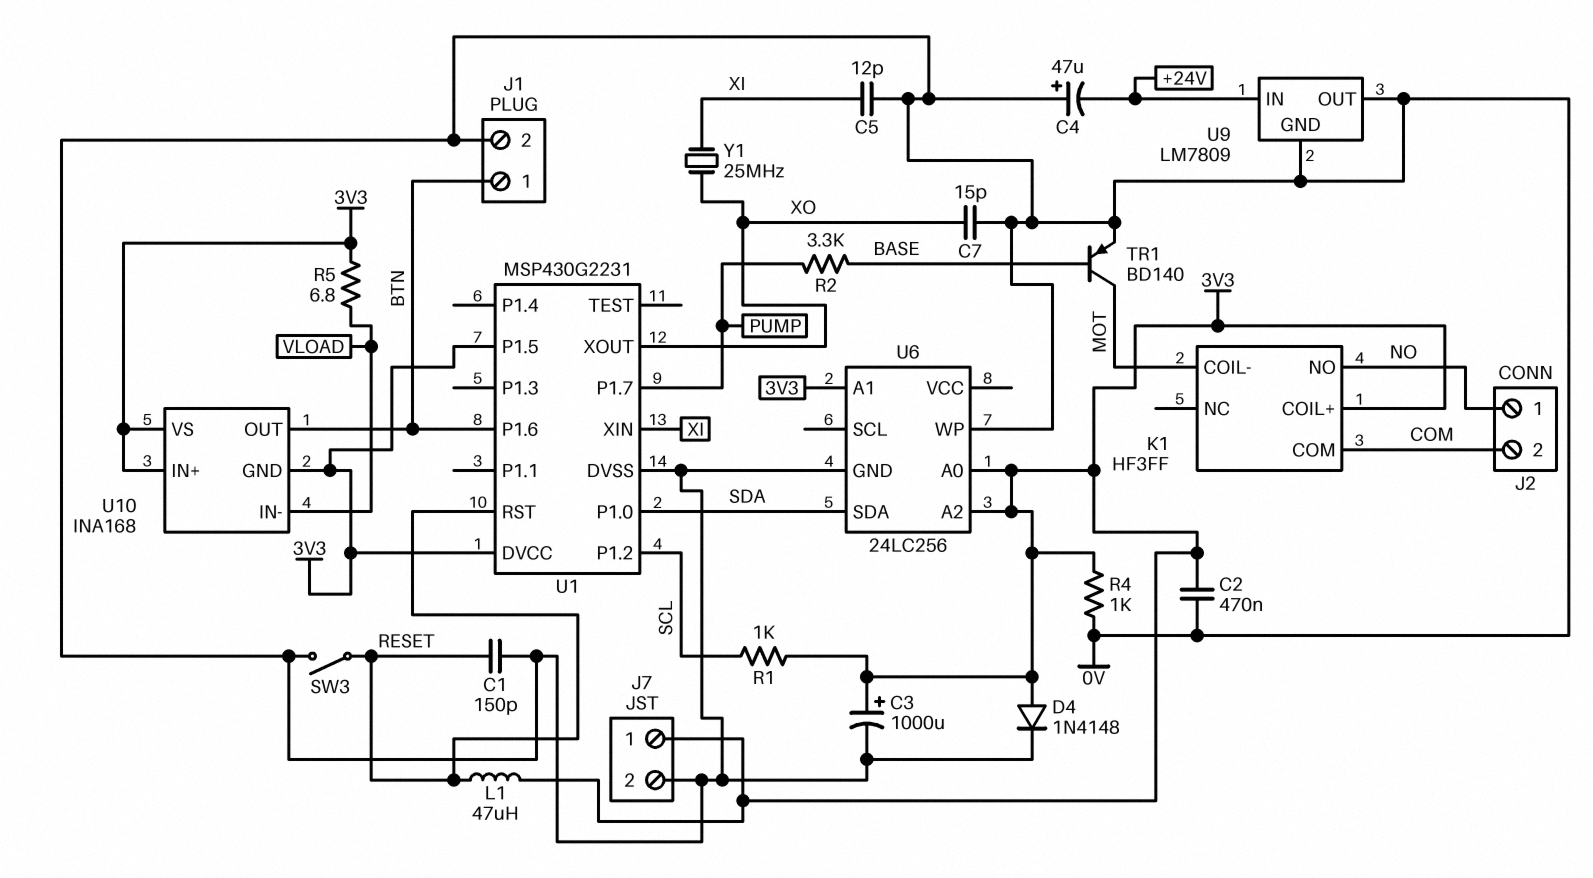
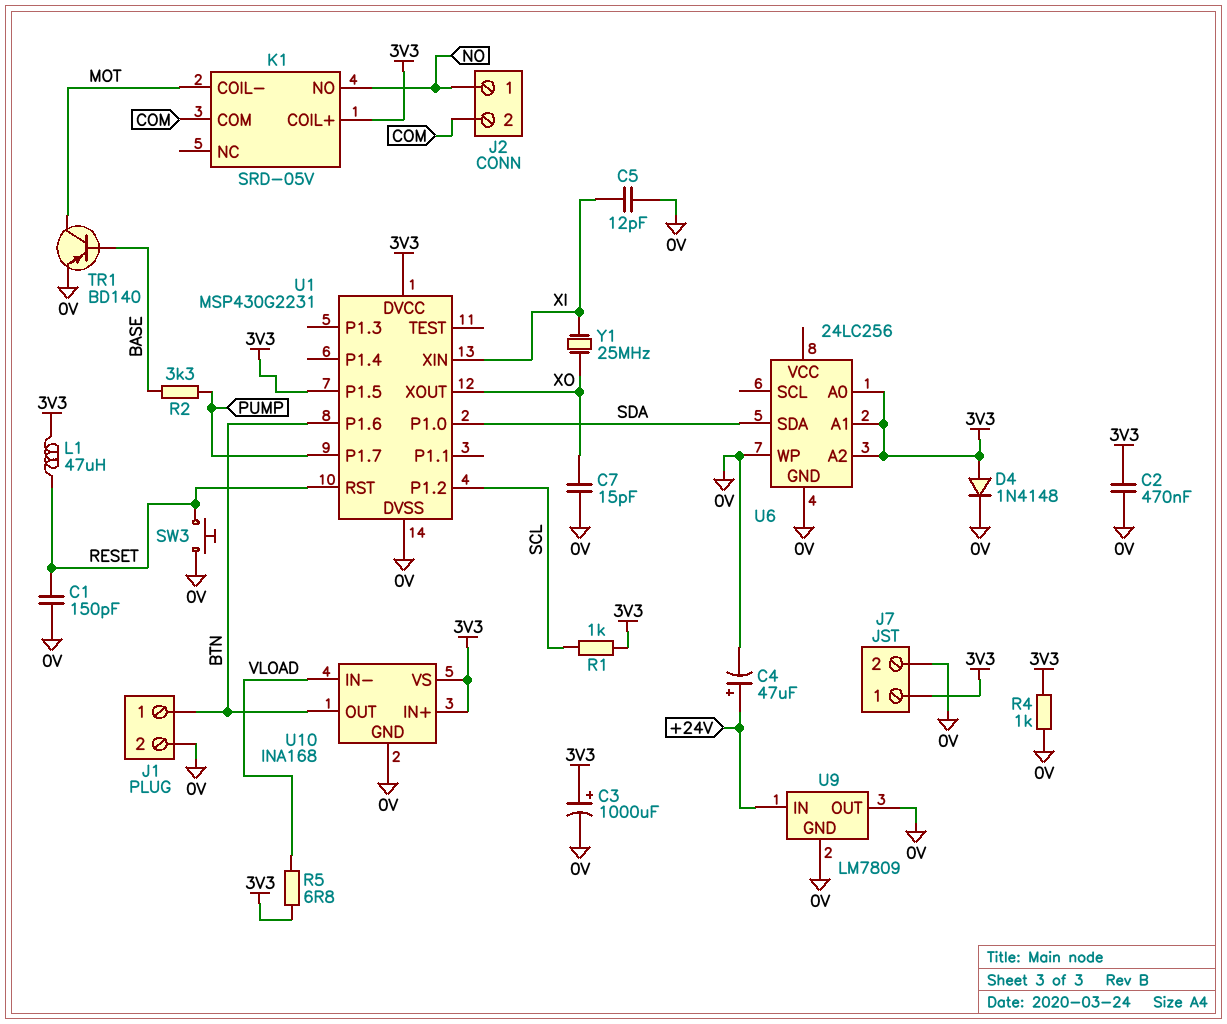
C4: 47uF (plus 0V, minus +24V) -> 47uF (plus +24V, minus 0V)
K1: HF3FF -> SRD-05V
SW3: switch (0V, RESET) -> button (0V, RESET)
U10 pin GND: 3V3 -> 0V

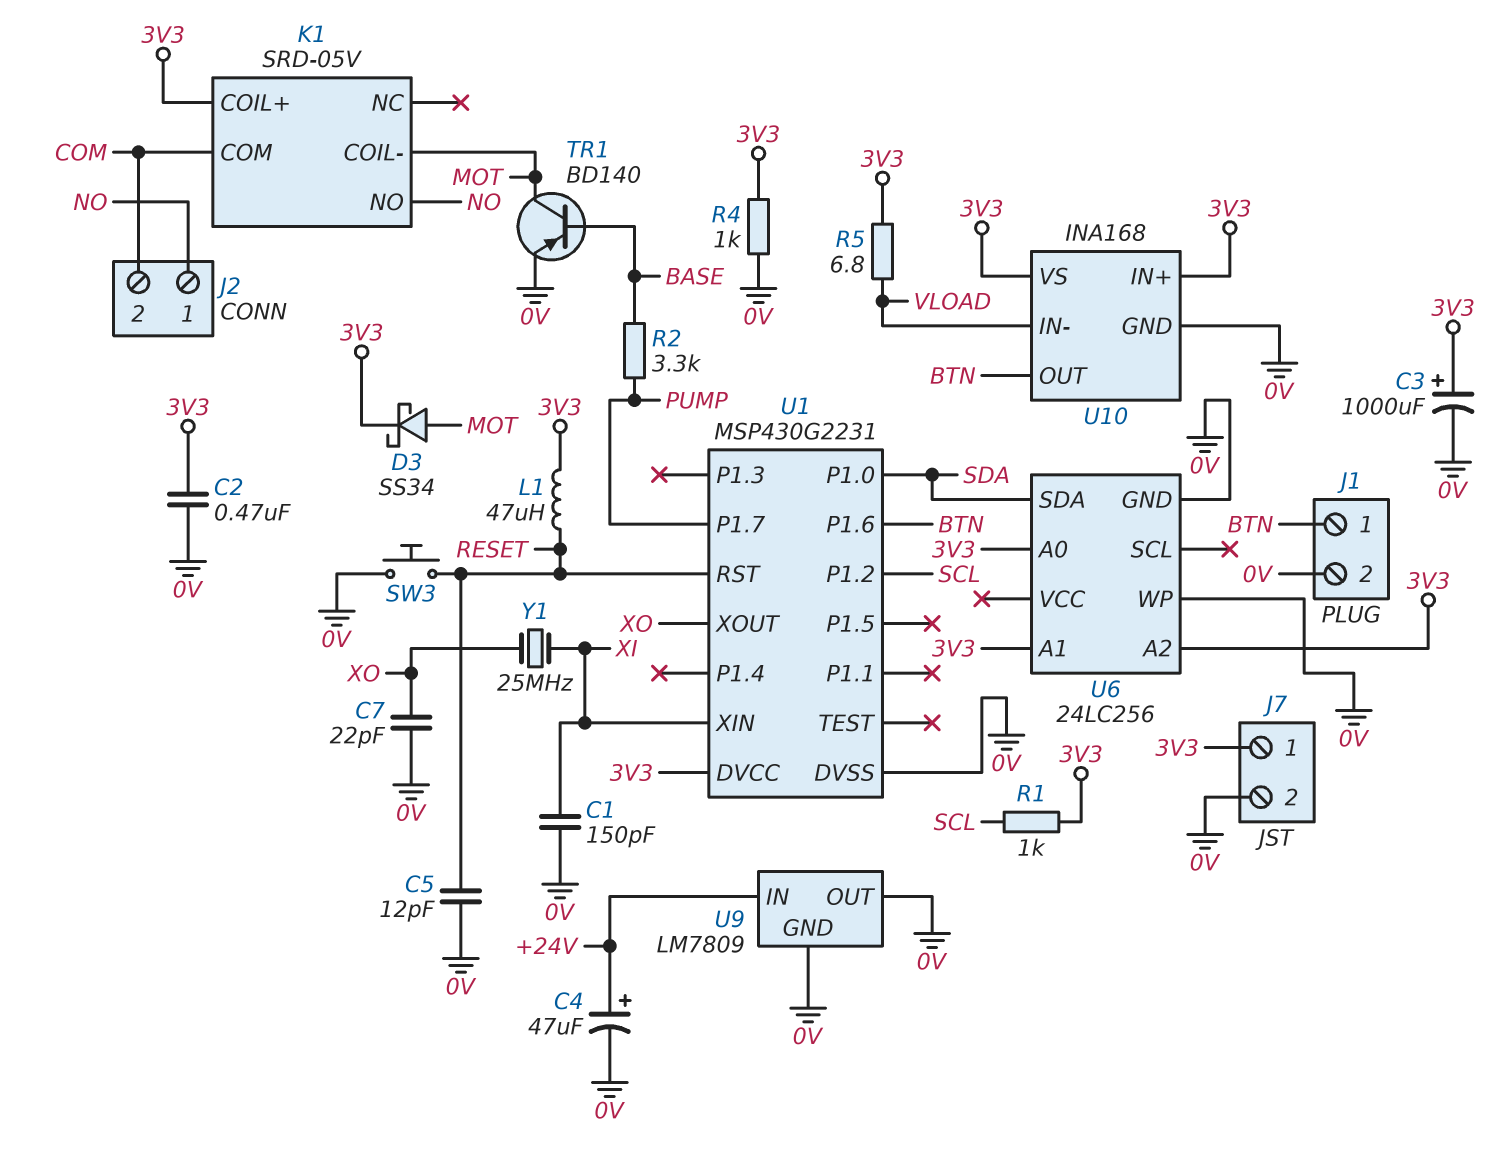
C1: 150pF (0V, RESET) -> 150pF (0V, XI)
C5: 12pF (0V, XI) -> 12pF (0V, RESET)
C7: 15pF (0V, XO) -> 22pF (0V, XO)
D3: none -> schottky SS34 (A MOT, K 3V3)
D4: diode 1N4148 (A 3V3, K 0V) -> none
U1 pin P1.5: 3V3 -> none

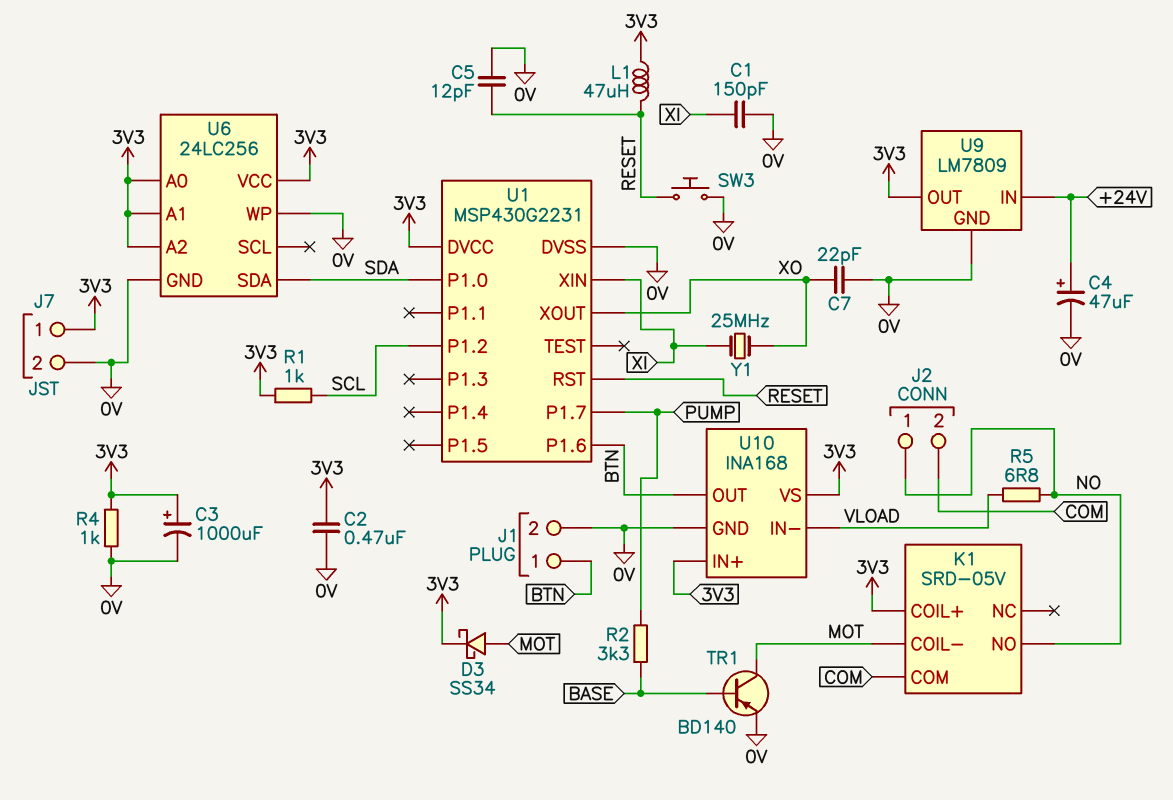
R5: 6.8 (3V3, VLOAD) -> 6.8 (NO, VLOAD)
U6 pin VCC: none -> 3V3
U9 pin OUT: 0V -> 3V3

